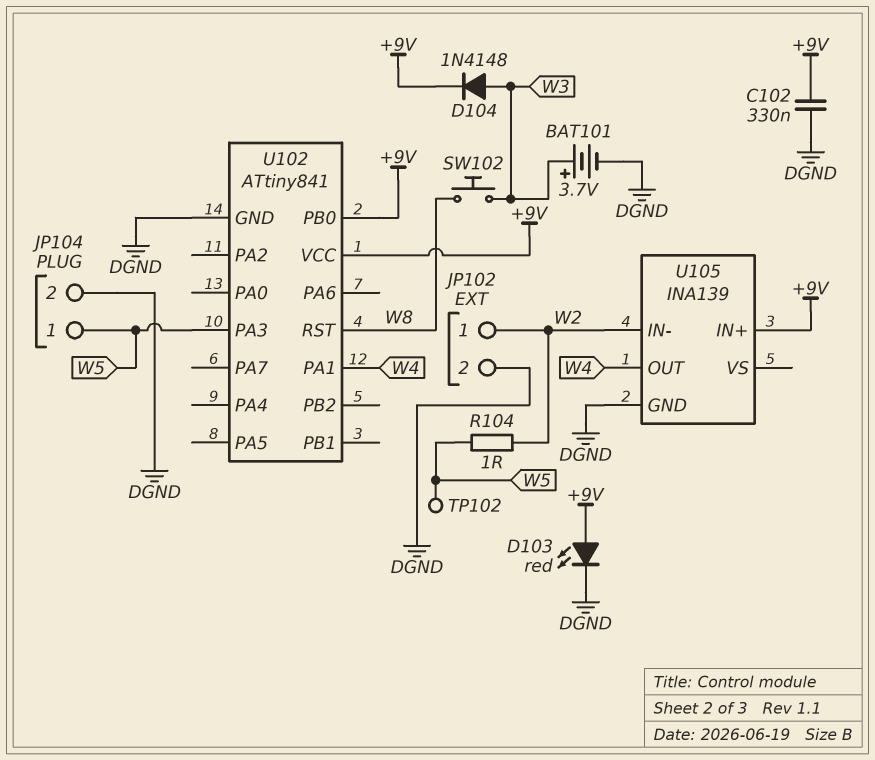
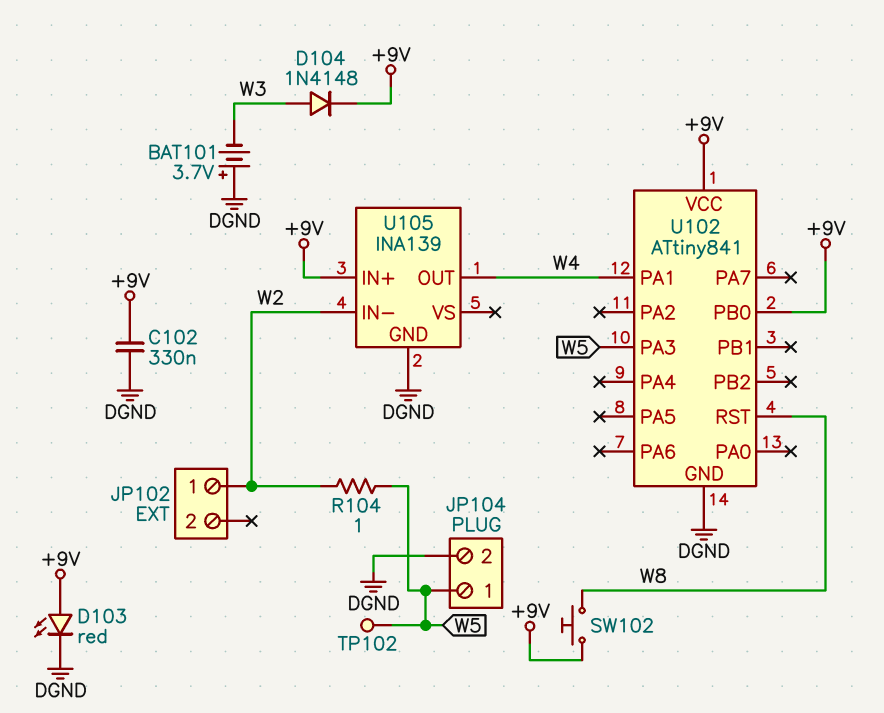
BAT101: 3.7V (plus W3, minus DGND) -> 3.7V (plus DGND, minus W3)
JP102 pin 2: DGND -> none
SW102: button (W3, W8) -> button (+9V, W8)

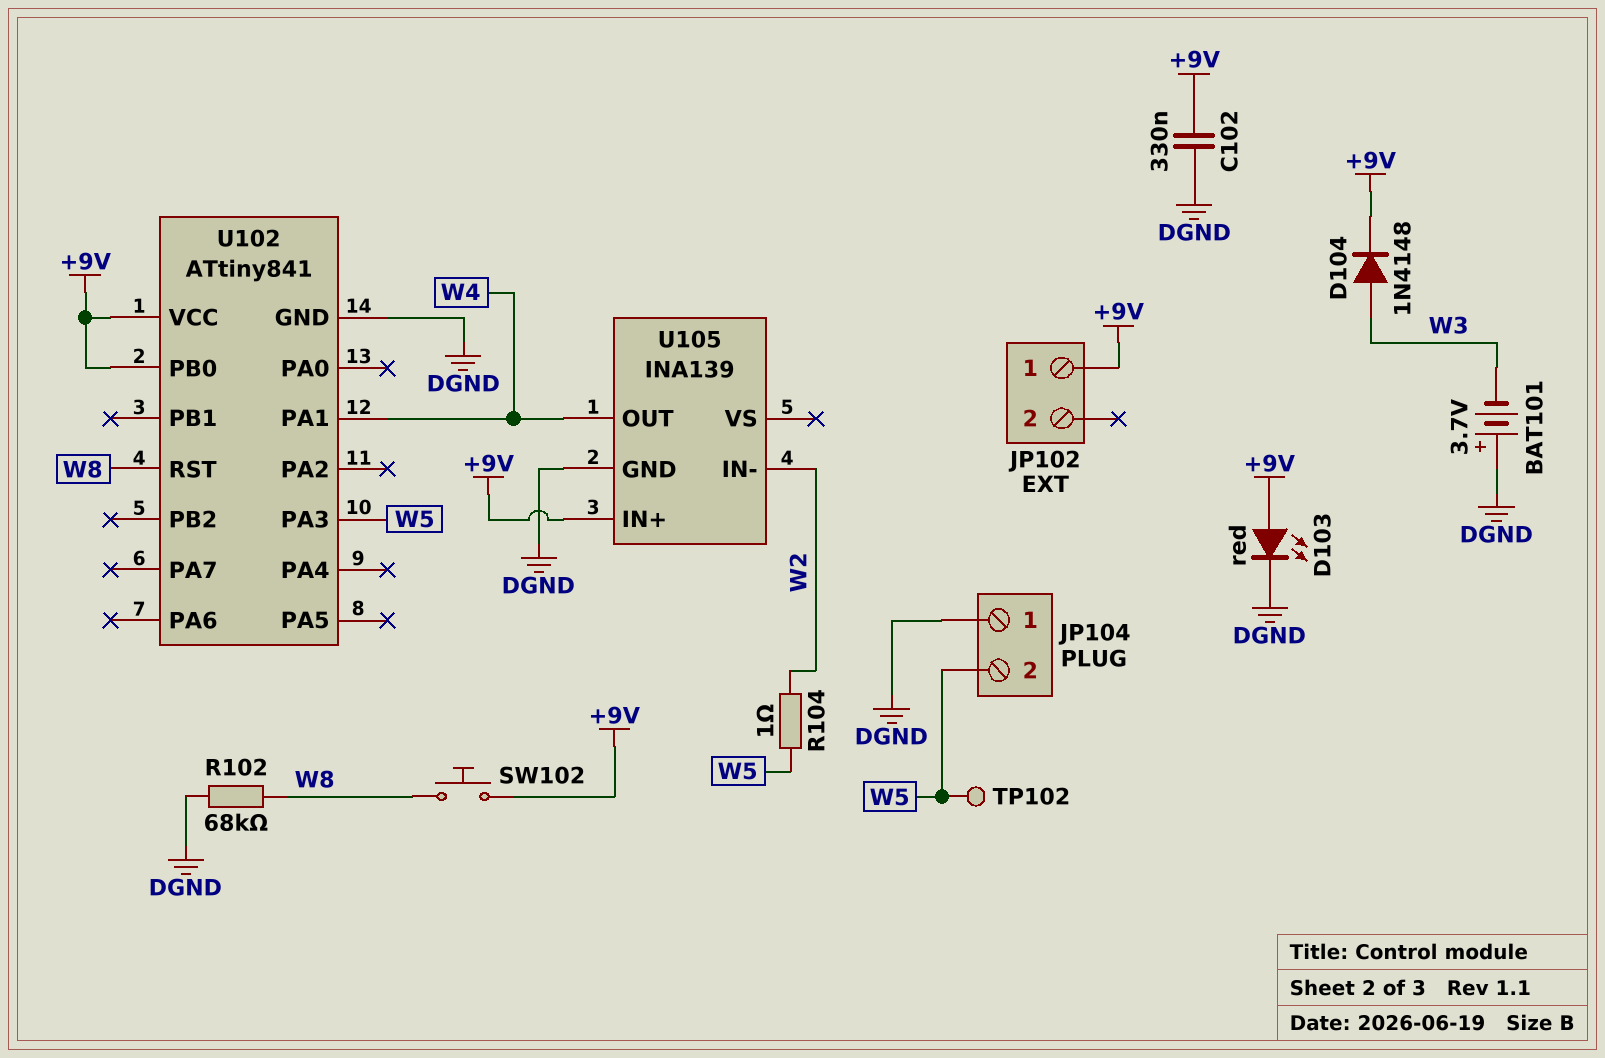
JP102 pin 1: W2 -> +9V
JP104 pin 1: W5 -> DGND
JP104 pin 2: DGND -> W5
R102: none -> 68k (DGND, W8)

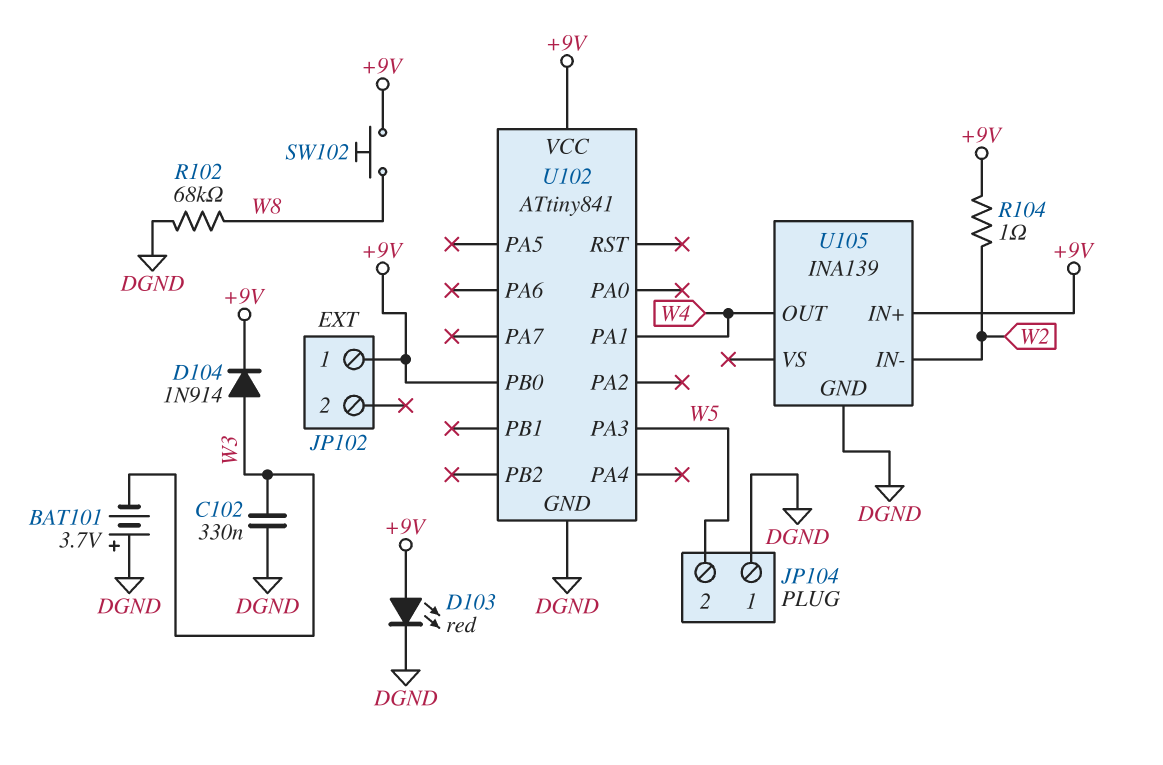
C102: 330nF (+9V, DGND) -> 330nF (DGND, W3)
D104: diode 1N4148 (A W3, K +9V) -> diode 1N914 (A W3, K +9V)
R104: 1 (W2, W5) -> 1 (+9V, W2)
TP102: test point (W5) -> none
U102 pin RST: W8 -> none

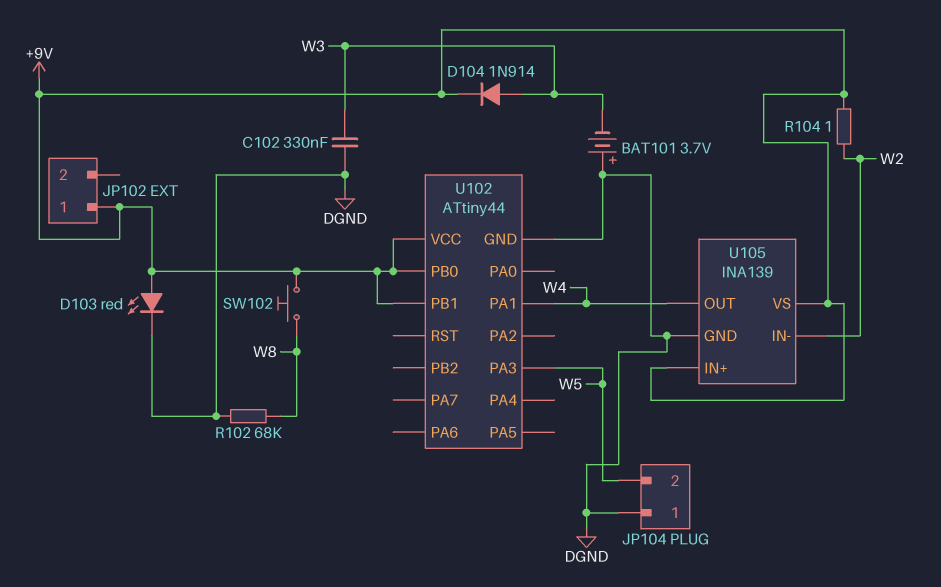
U102: ATtiny841 -> ATtiny44
U102 pin PB1: none -> +9V
U105 pin VS: none -> +9V

